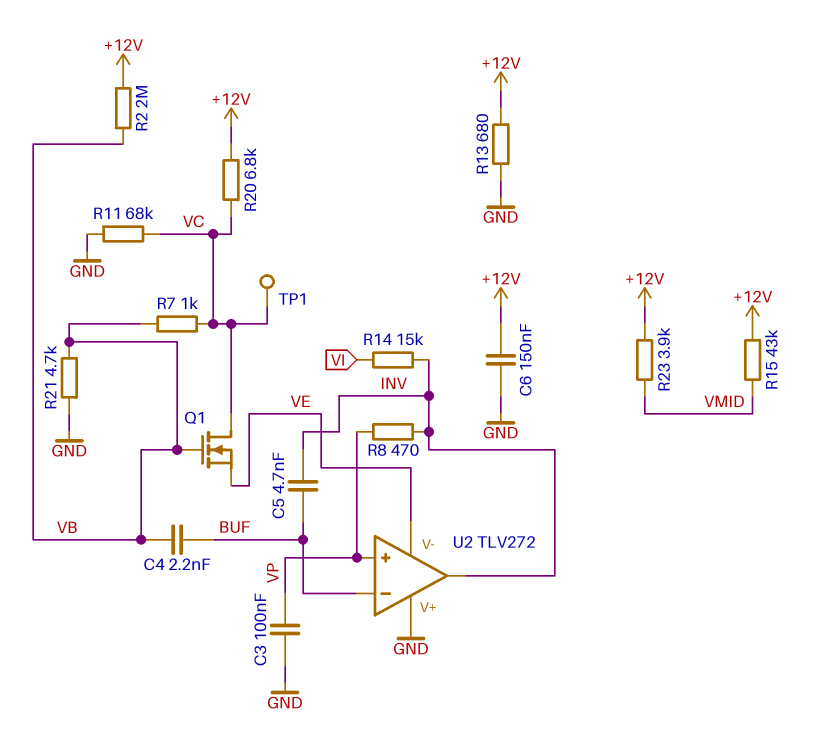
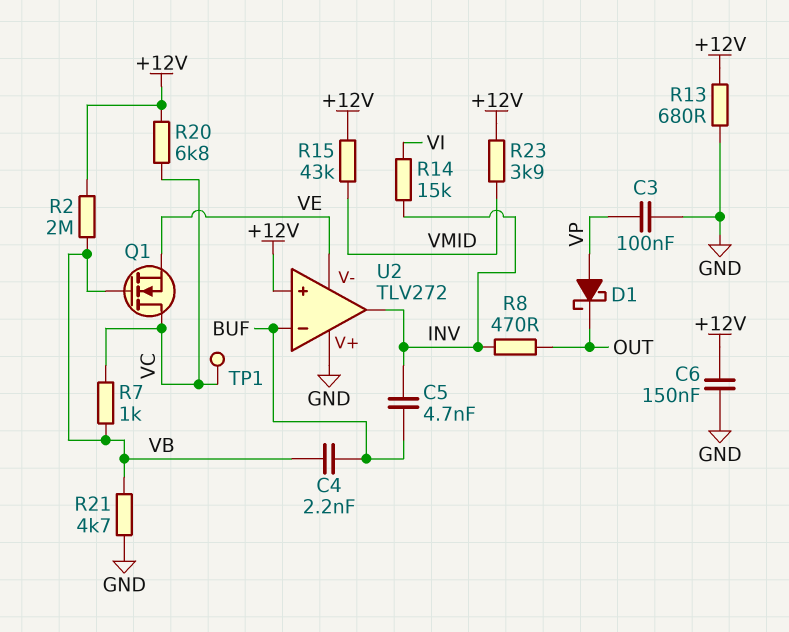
D1: none -> schottky (A VP, K OUT)
R8: 470 (INV, VP) -> 470 (INV, OUT)
R11: 68k (GND, VC) -> none
U2 pin in+: VP -> +12V

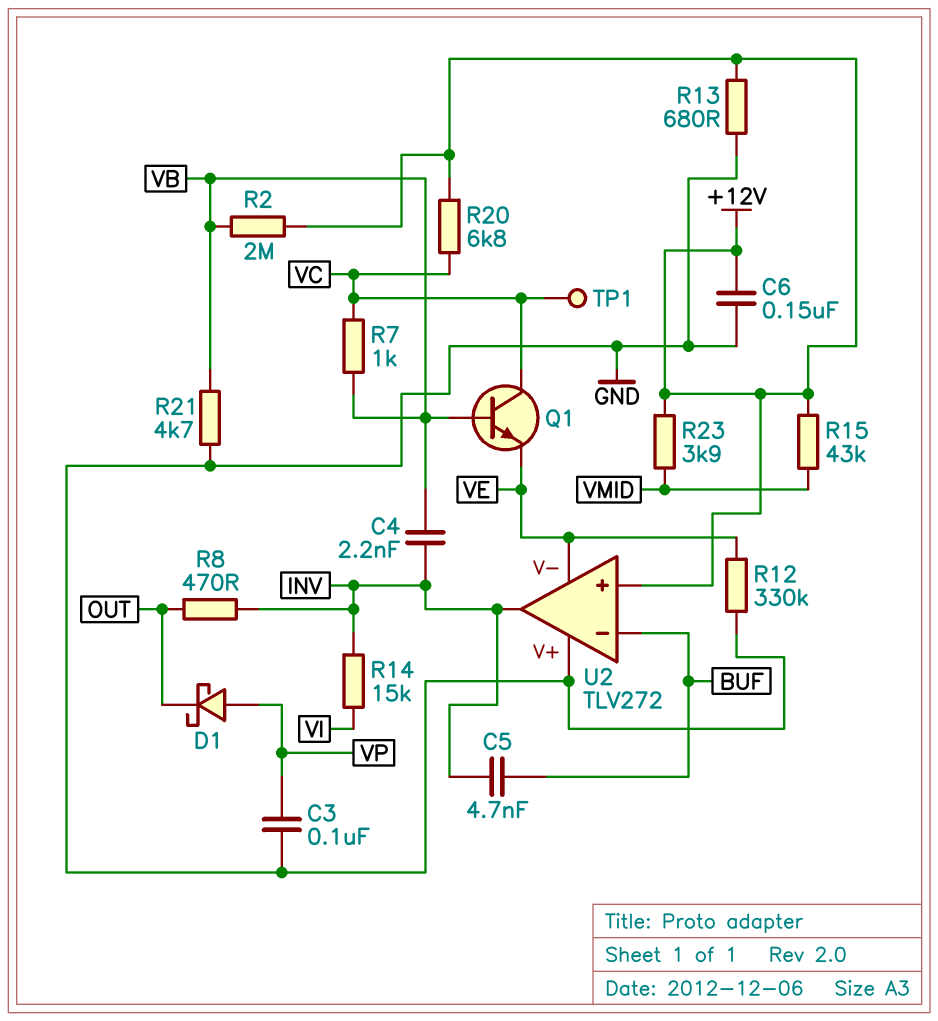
C4: 2.2nF (BUF, VB) -> 2.2nF (INV, VB)
Q1: NMOS (G VB, D VC, S VE) -> NPN (B VB, C VC, E VE)
R12: none -> 330k (GND, VE)

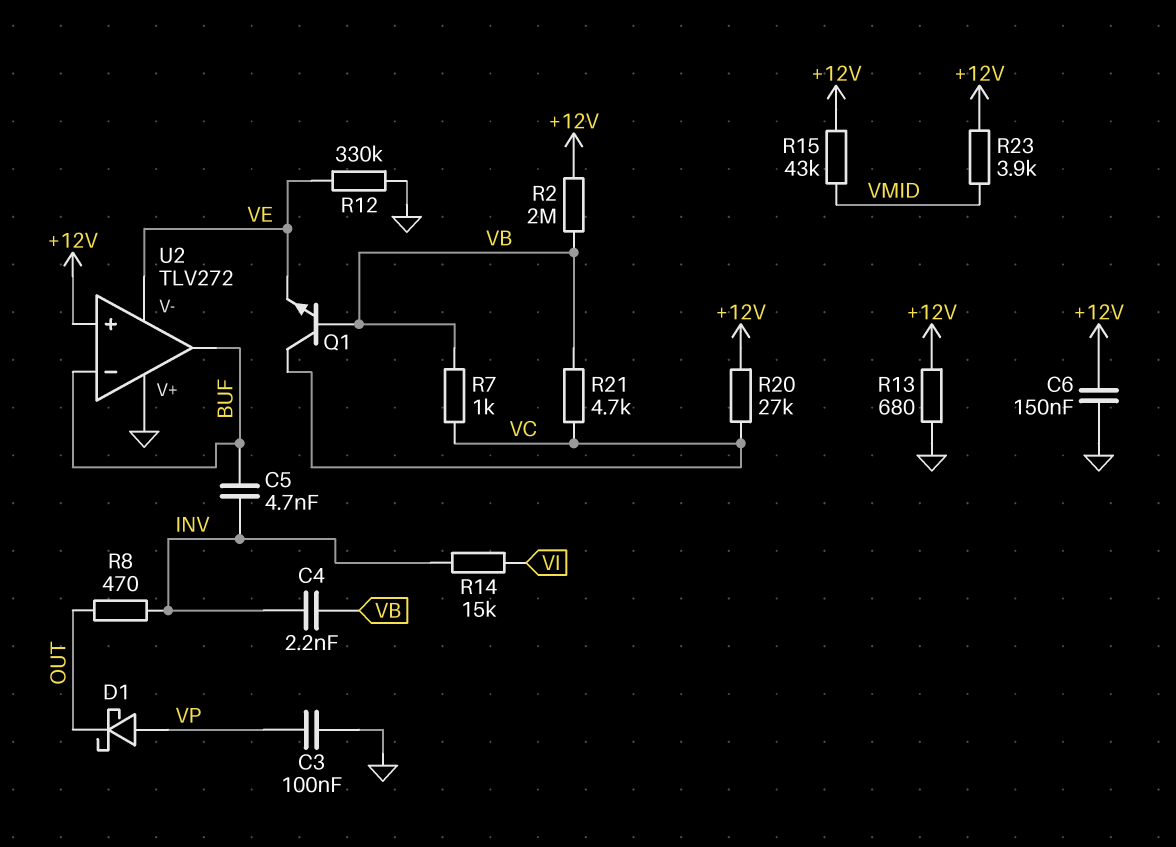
R20: 6.8k (+12V, VC) -> 27k (+12V, VC)
R21: 4.7k (GND, VB) -> 4.7k (VB, VC)
TP1: test point (VC) -> none
U2 pin out: INV -> BUF

